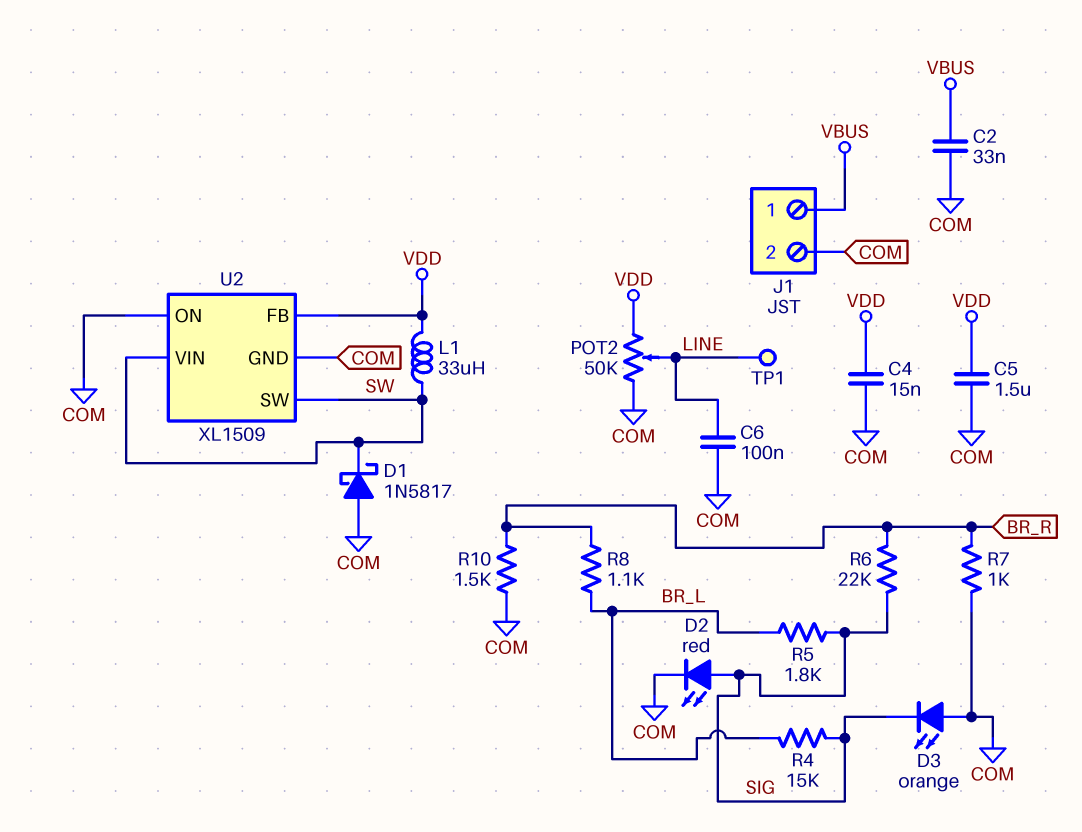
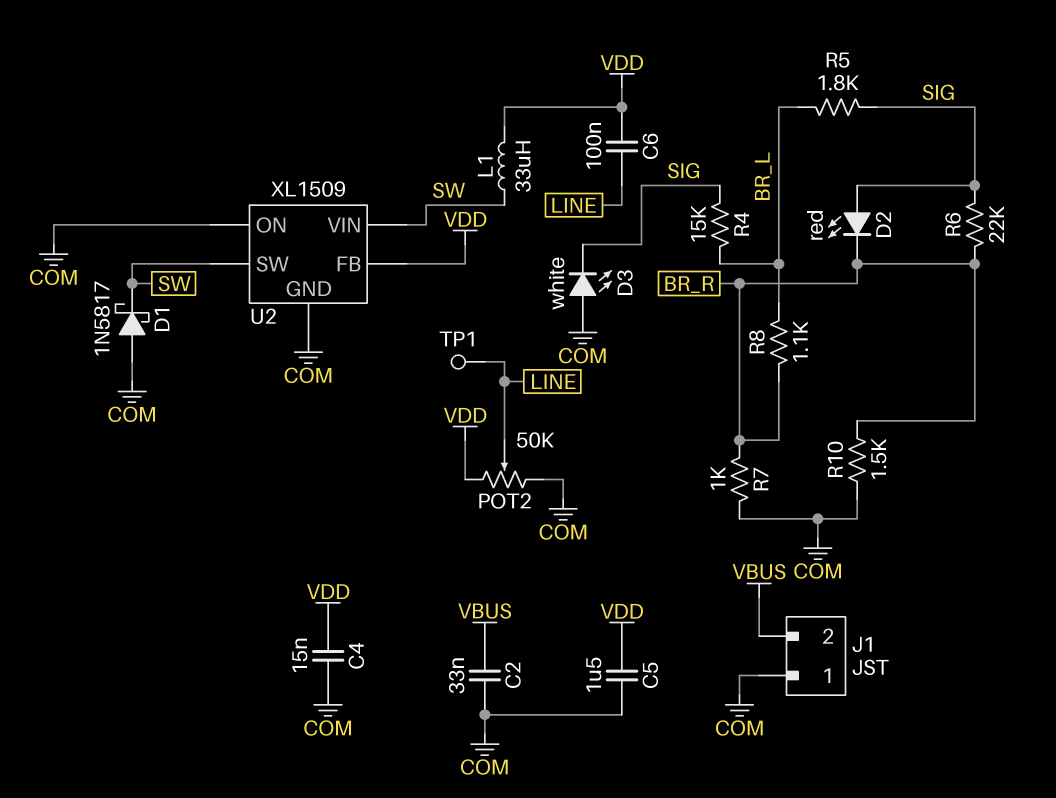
C6: 100nF (COM, LINE) -> 100nF (LINE, VDD)
D2: LED red (A SIG, K COM) -> LED red (A SIG, K BR_R)
D3: LED orange (A COM, K SIG) -> LED white (A COM, K SIG)
J1 pin 1: VBUS -> COM
J1 pin 2: COM -> VBUS

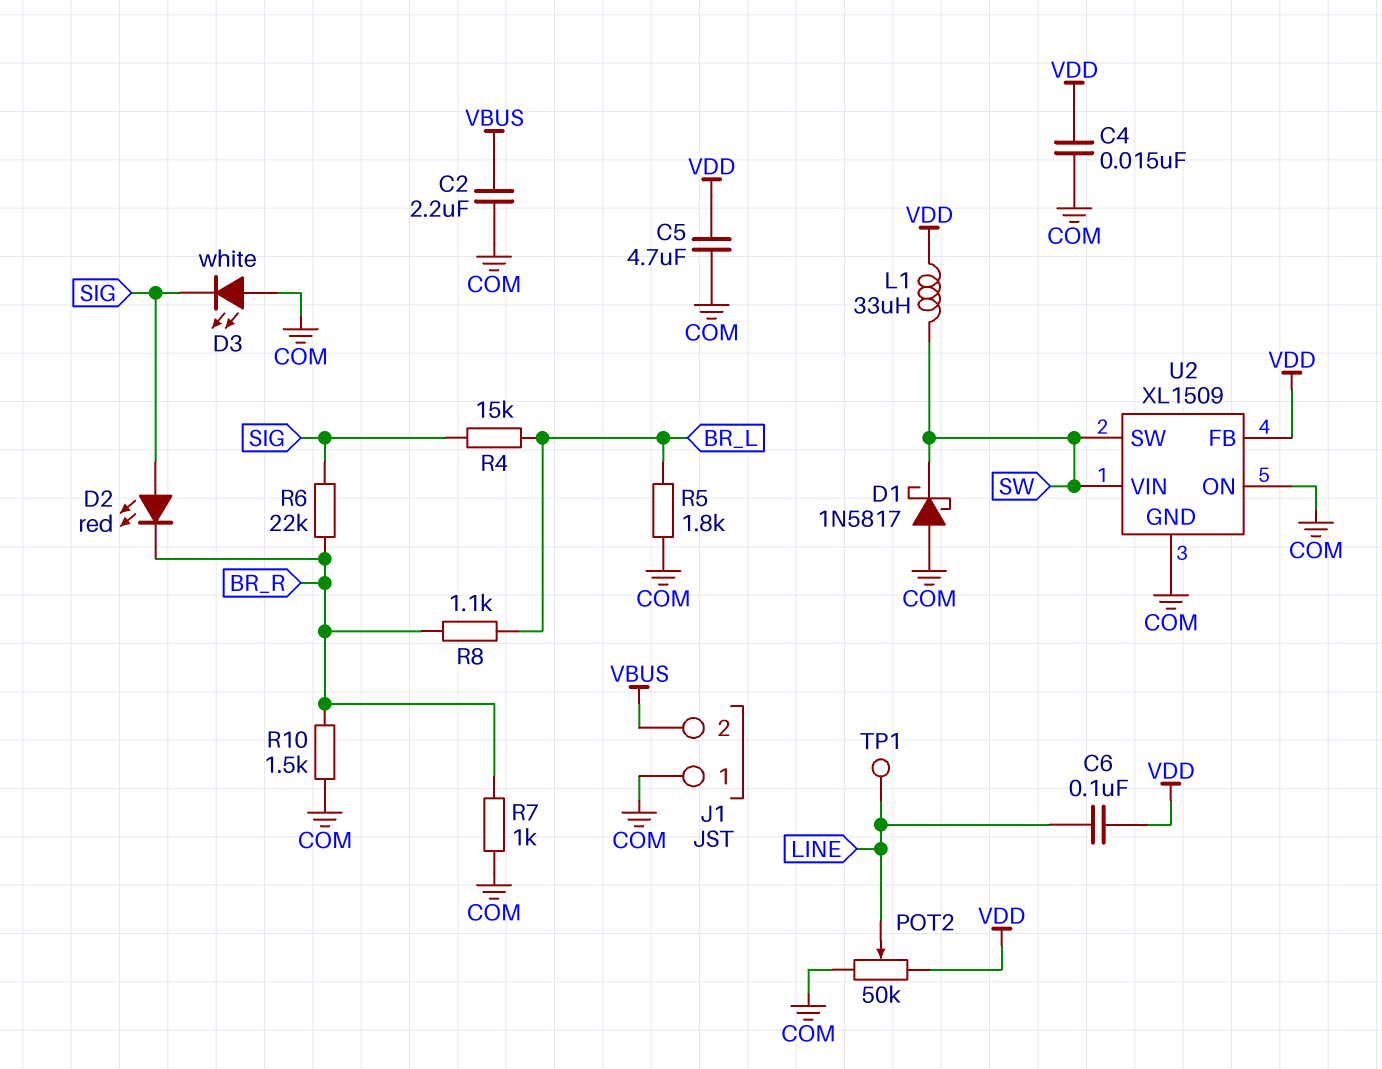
C2: 33nF (COM, VBUS) -> 2.2uF (COM, VBUS)
C5: 1.5uF (COM, VDD) -> 4.7uF (COM, VDD)
R5: 1.8k (BR_L, SIG) -> 1.8k (BR_L, COM)

